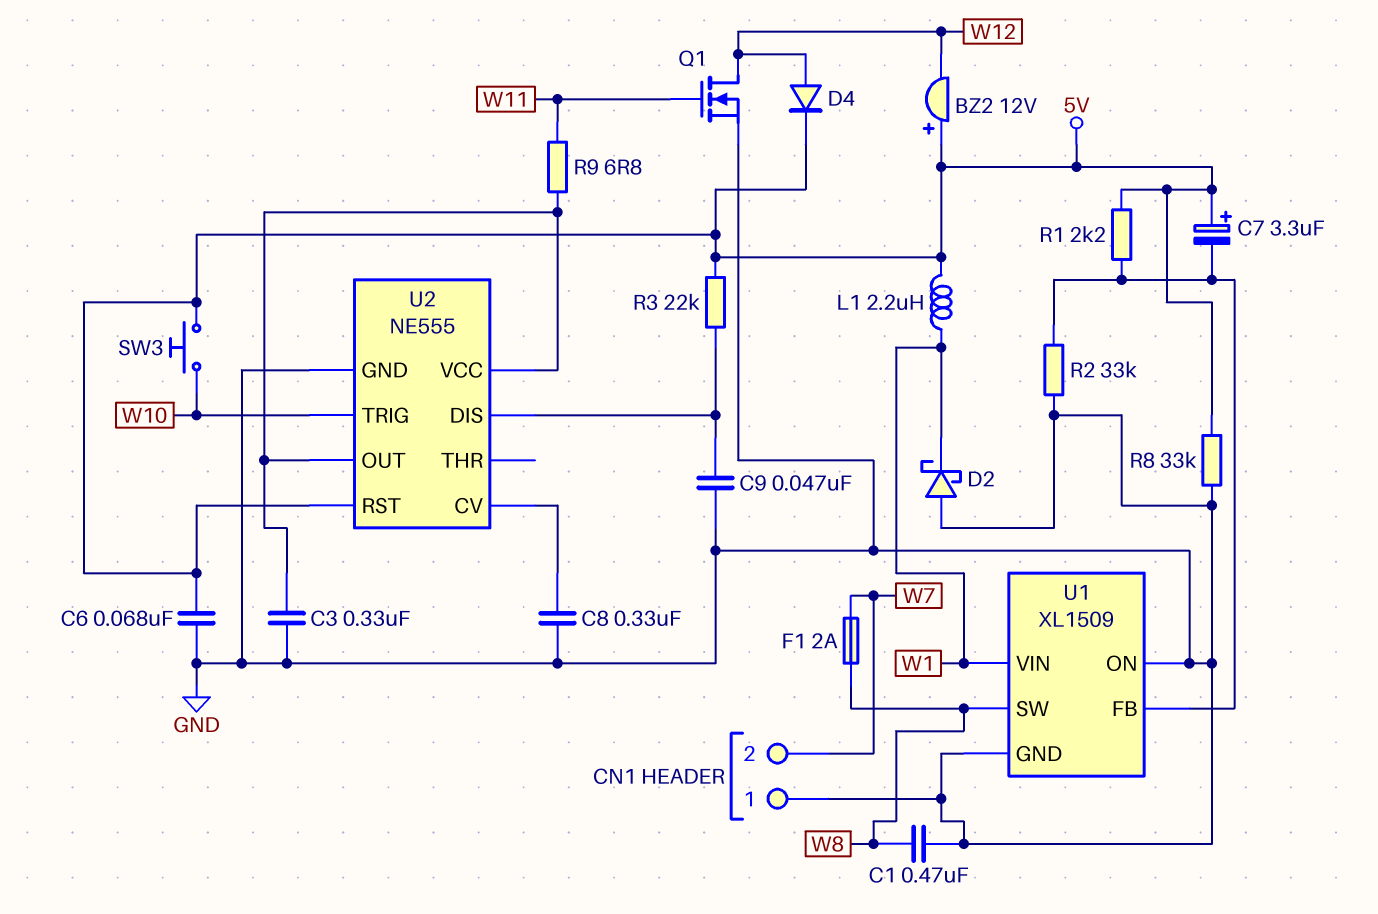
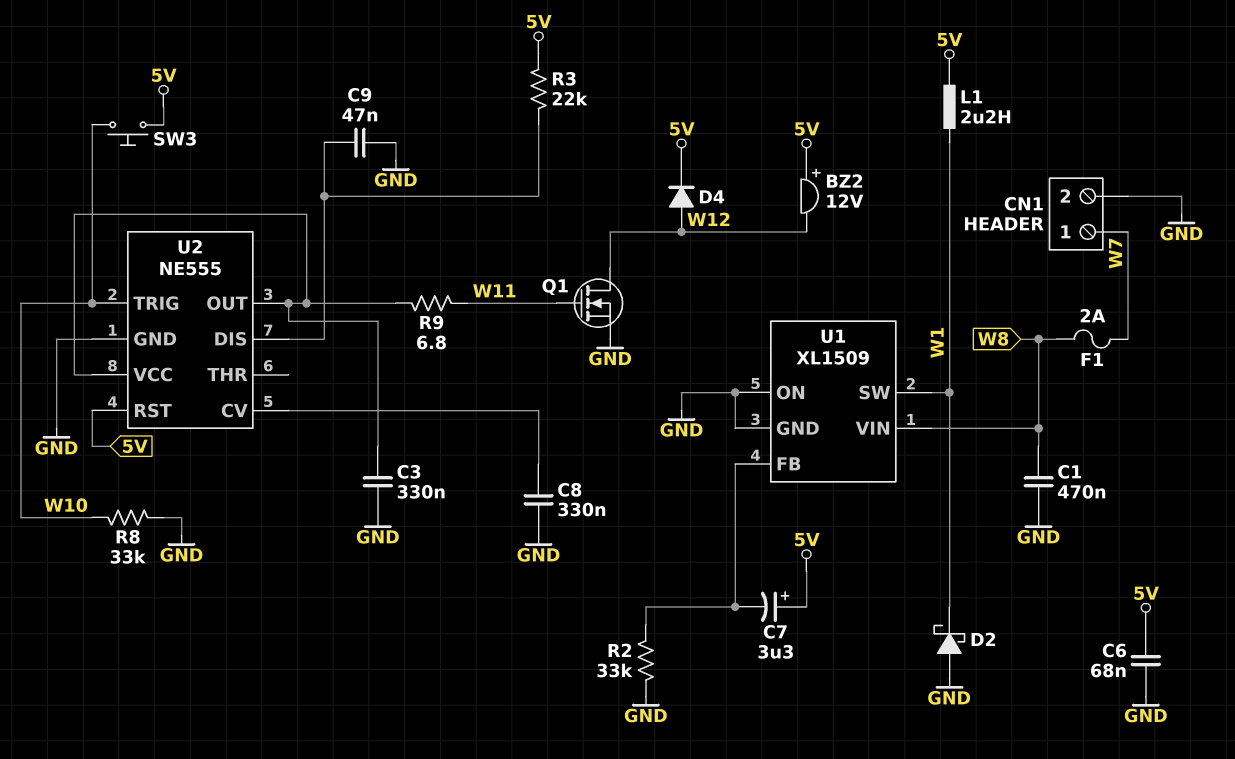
CN1 pin 1: GND -> W7
CN1 pin 2: W7 -> GND
R1: 2.2k (5V, U1/FB) -> none
R8: 33k (5V, GND) -> 33k (GND, W10)
U1 pin SW: W8 -> W1
U1 pin VIN: W1 -> W8

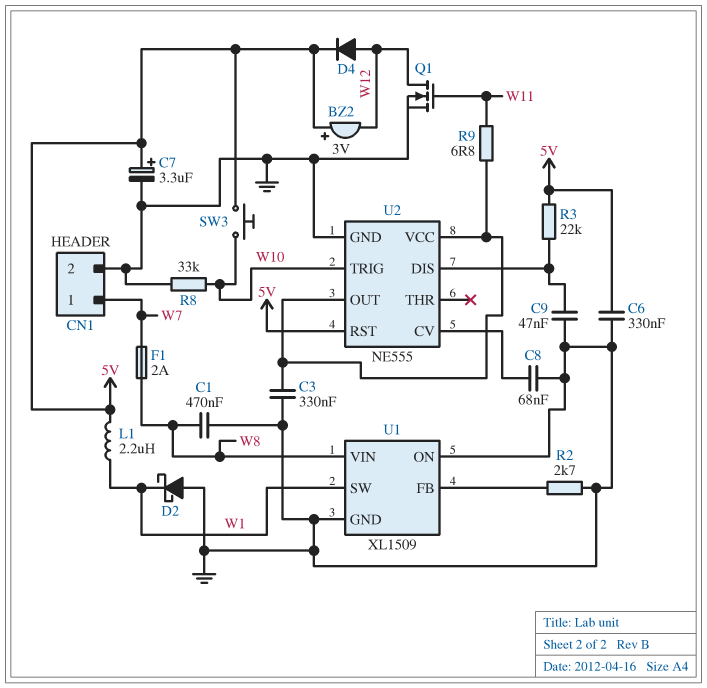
BZ2: buzzer 12V (plus 5V, minus W12) -> buzzer 3V (plus 5V, minus W12)
C6: 68nF (5V, GND) -> 330nF (5V, GND)
C7: 3.3uF (plus 5V, minus U1/FB) -> 3.3uF (plus 5V, minus GND)
C8: 330nF (GND, U2/CV) -> 68nF (GND, U2/CV)
R2: 33k (GND, U1/FB) -> 2.7k (GND, U1/FB)

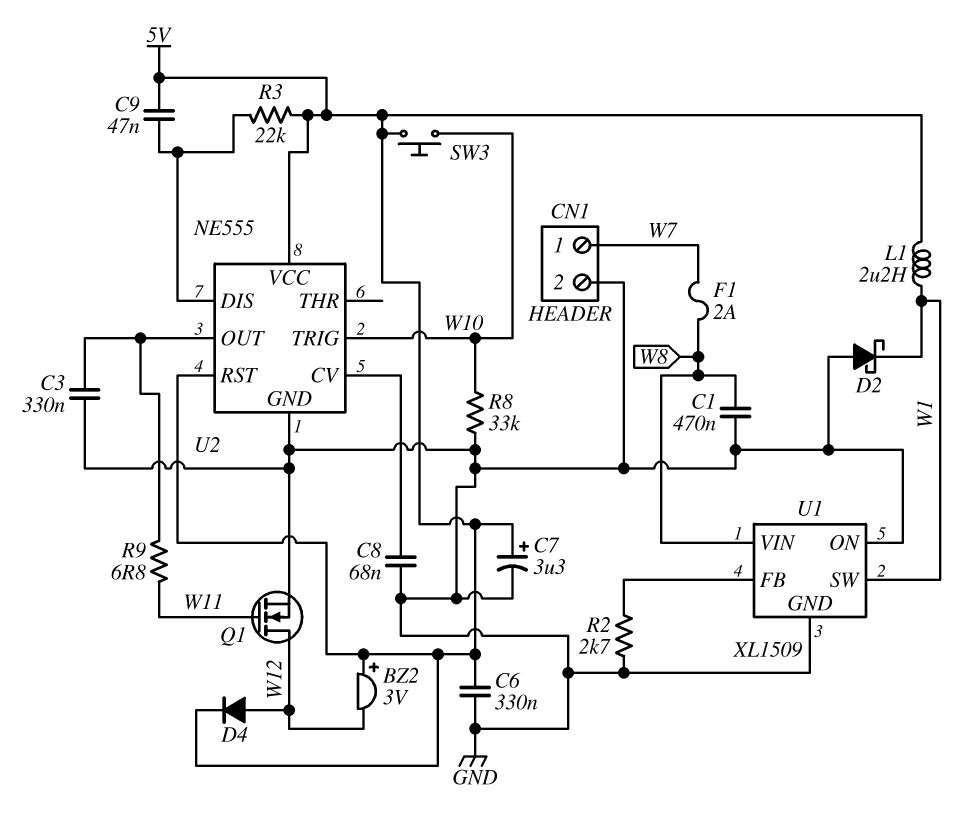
C9: 47nF (GND, U2/DIS) -> 47nF (5V, U2/DIS)
U2 pin VCC: U2/OUT -> 5V

